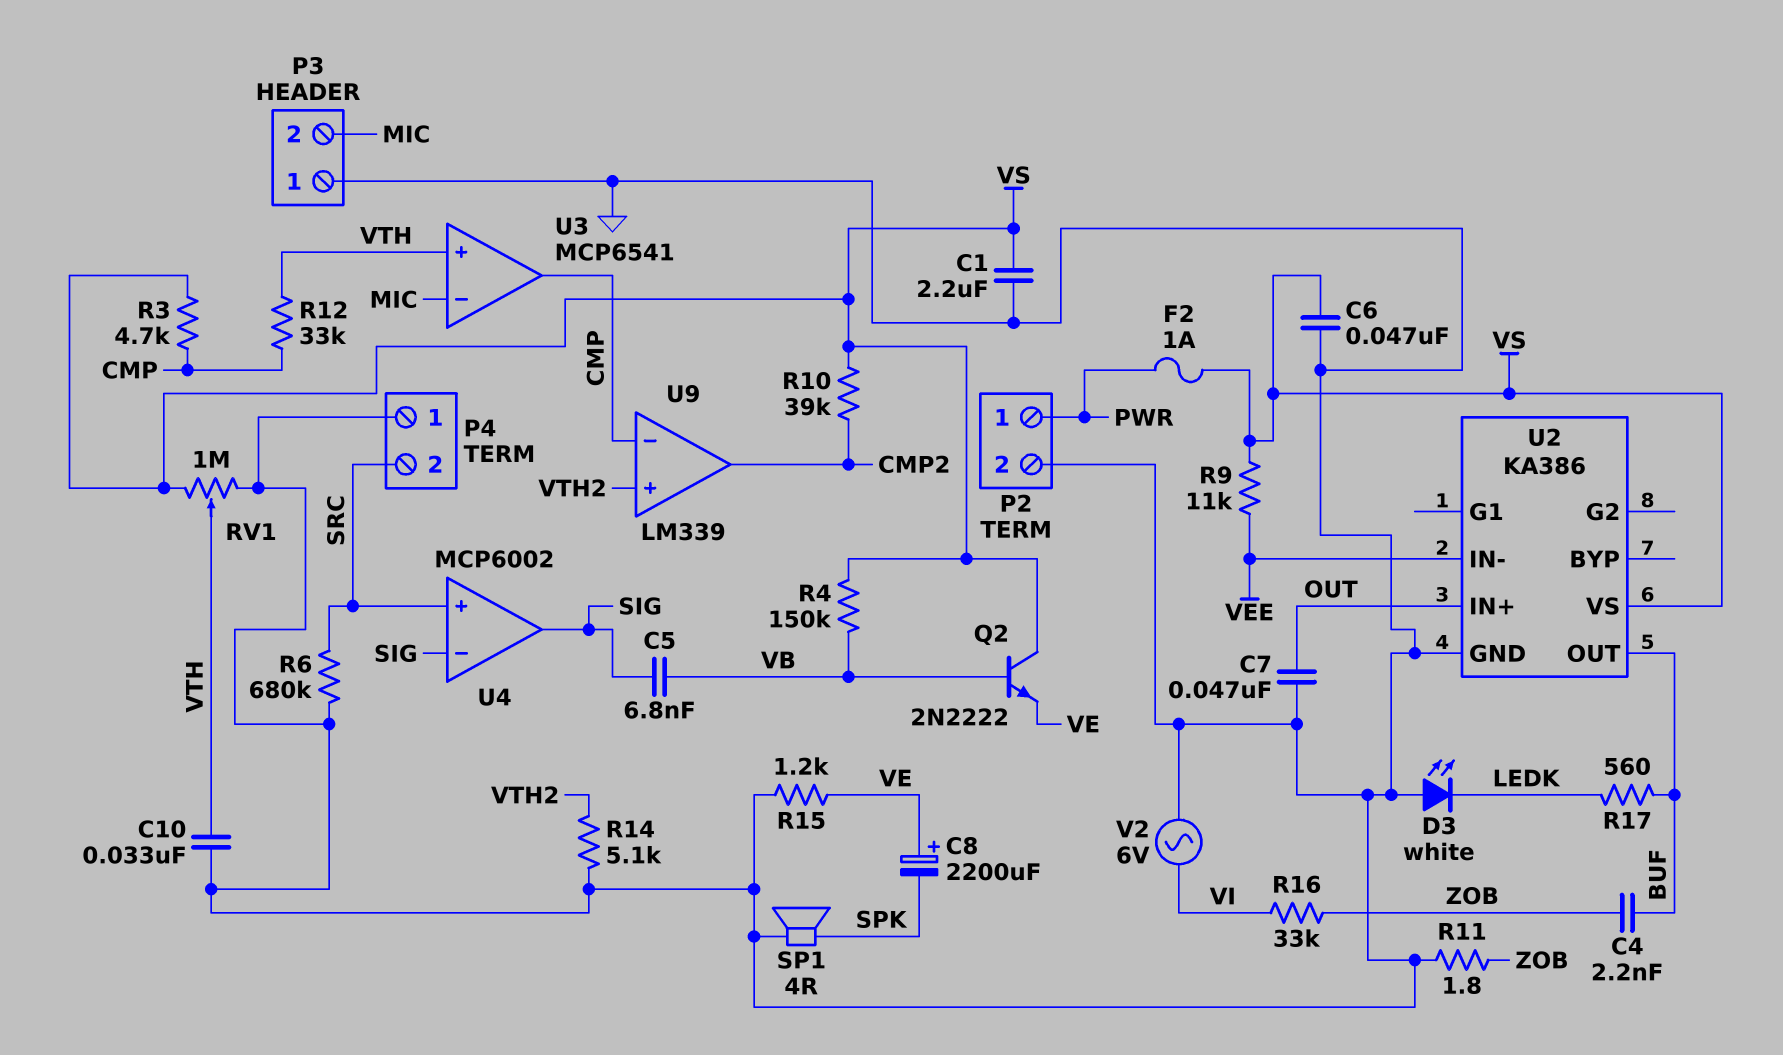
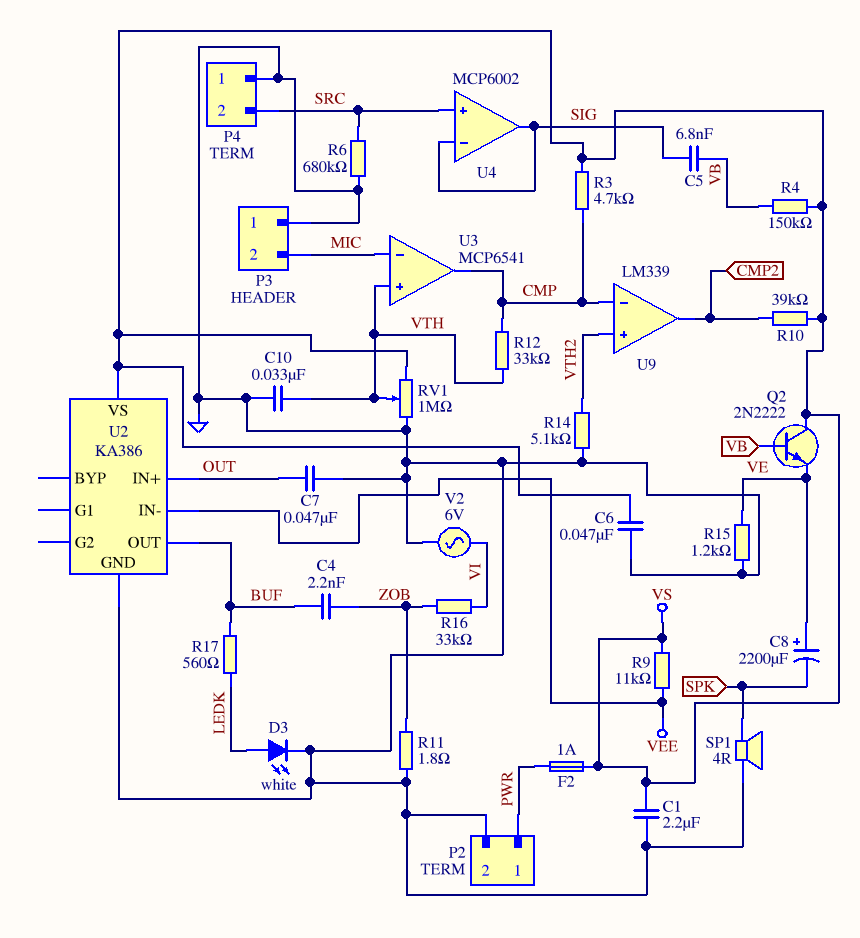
D3: LED white (A GND, K LEDK) -> LED white (A LEDK, K GND)

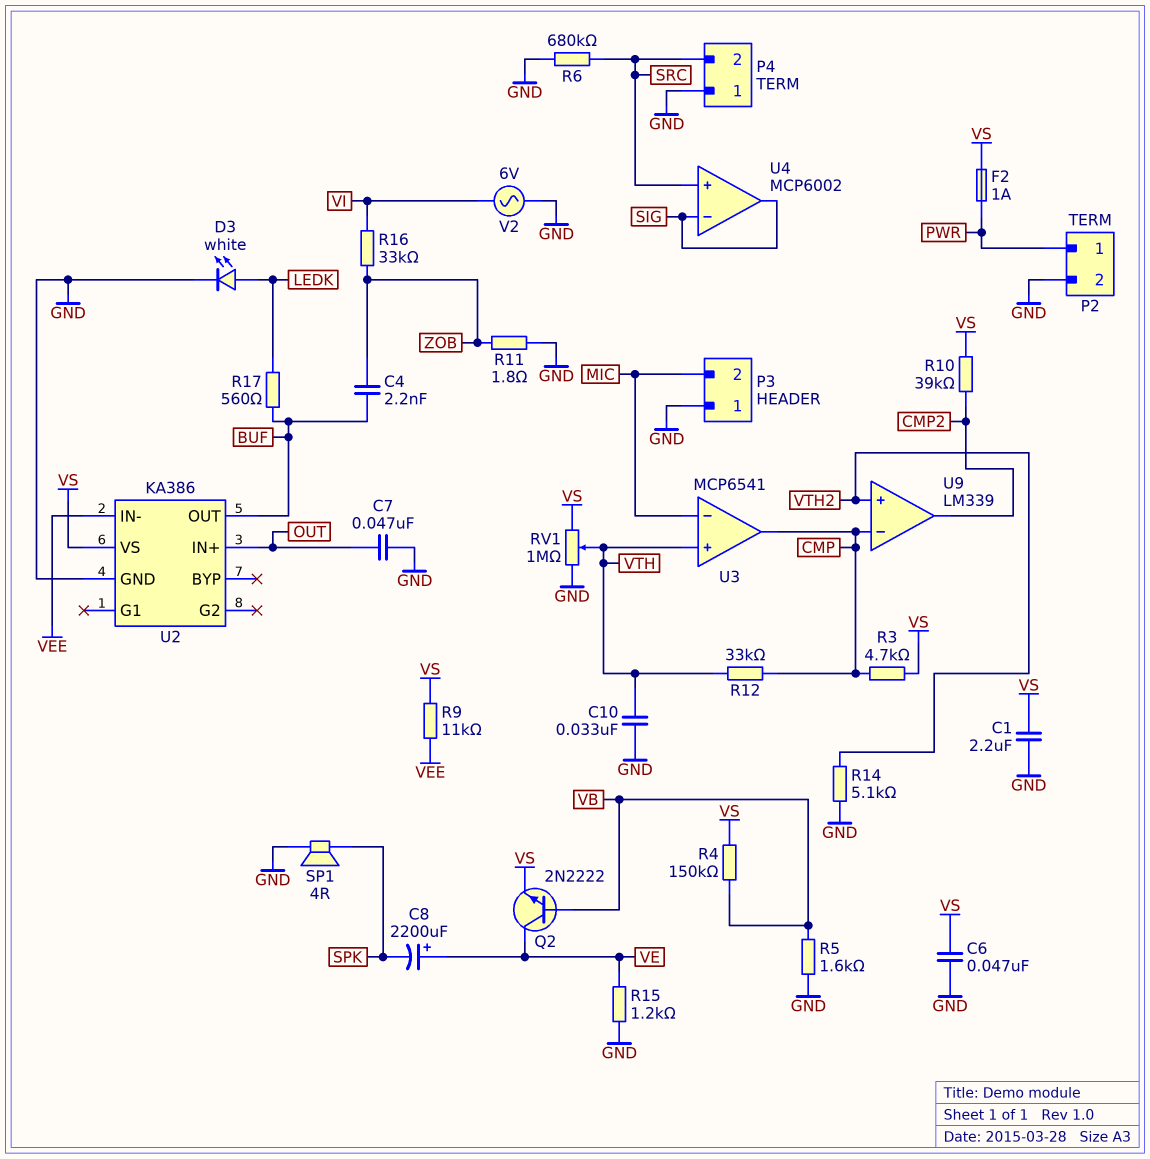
C5: 6.8nF (SIG, VB) -> none
Q2: NPN 2N2222 (B VB, C VS, E VE) -> NPN 2N2222 (B VB, C VE, E VS)
R5: none -> 1.6k (GND, VB)

